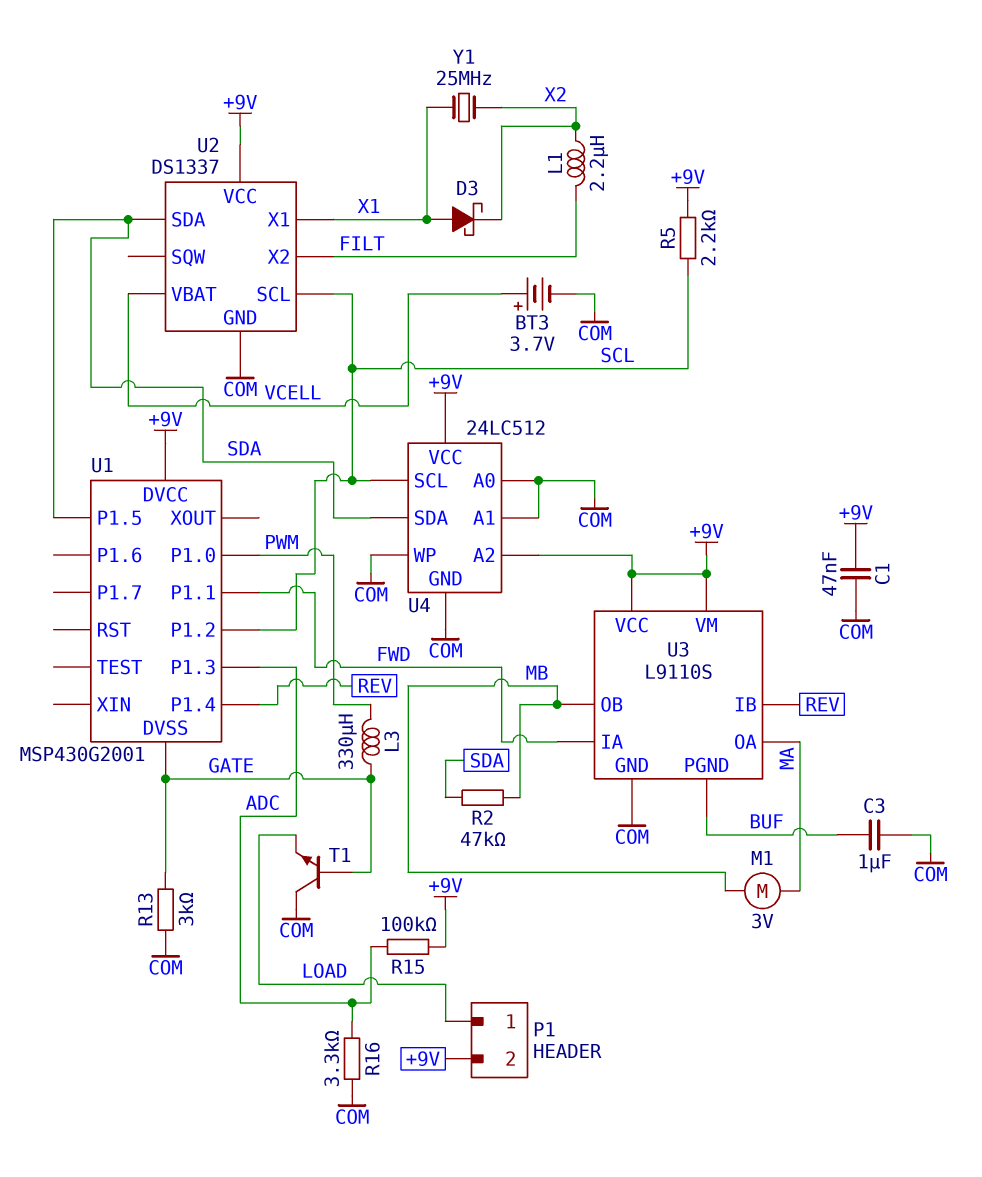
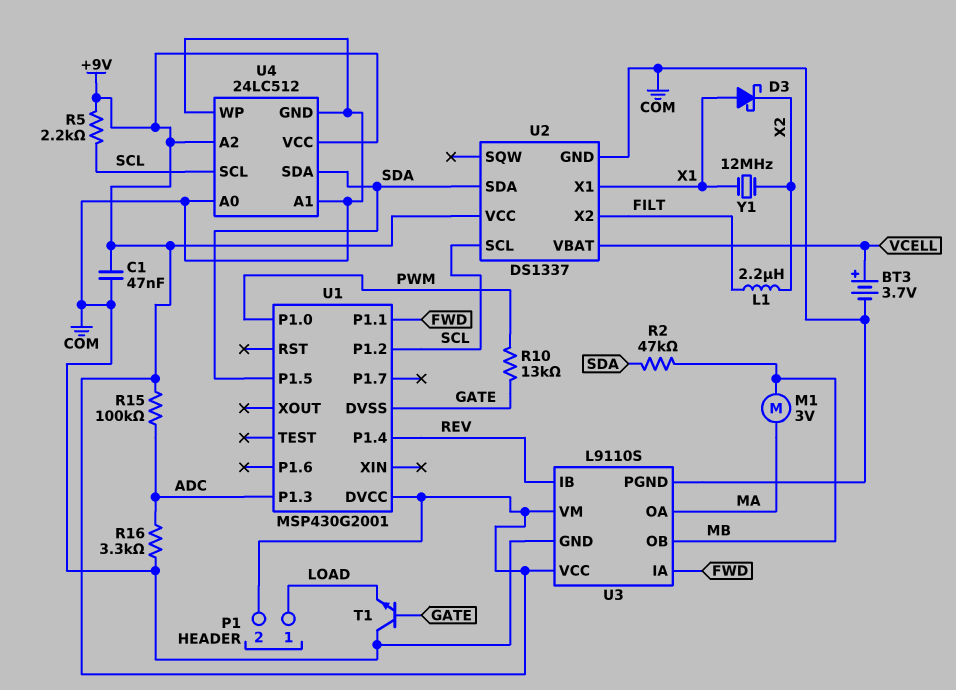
C3: 1uF (BUF, COM) -> none
L3: 330uH (GATE, PWM) -> none
R10: none -> 13k (GATE, PWM)
R13: 3k (COM, GATE) -> none
U3 pin PGND: BUF -> COM
Y1: 25MHz (X1, X2) -> 12MHz (X1, X2)

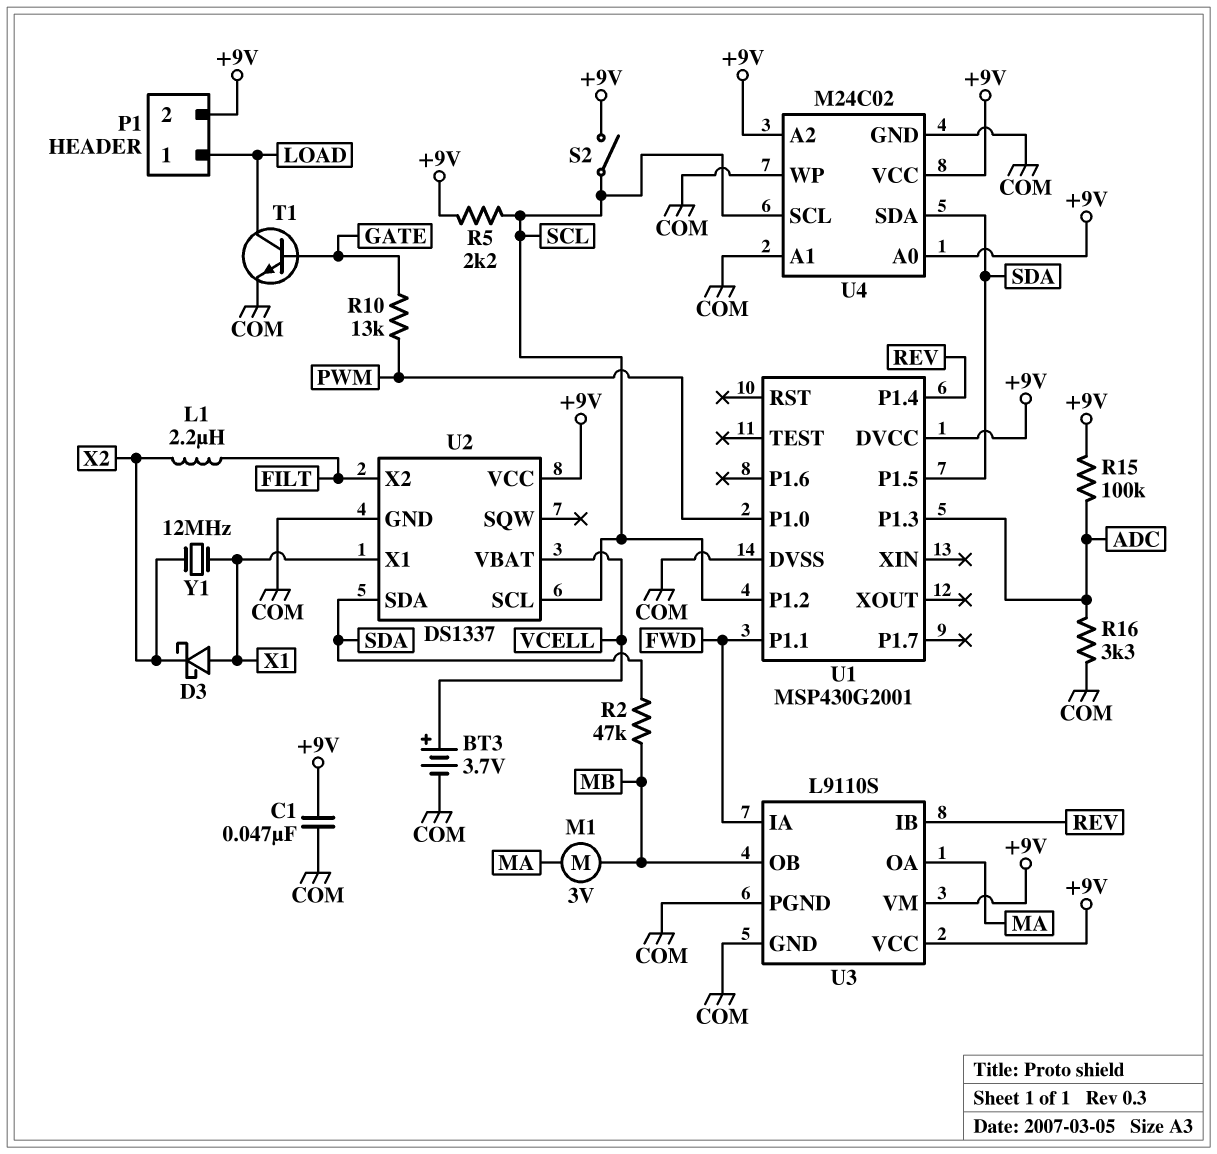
S2: none -> switch (+9V, SCL)
T1: NPN (B GATE, C COM, E LOAD) -> NPN (B GATE, C LOAD, E COM)
U1 pin DVSS: GATE -> COM
U4: 24LC512 -> M24C02
U4 pin A0: COM -> +9V

